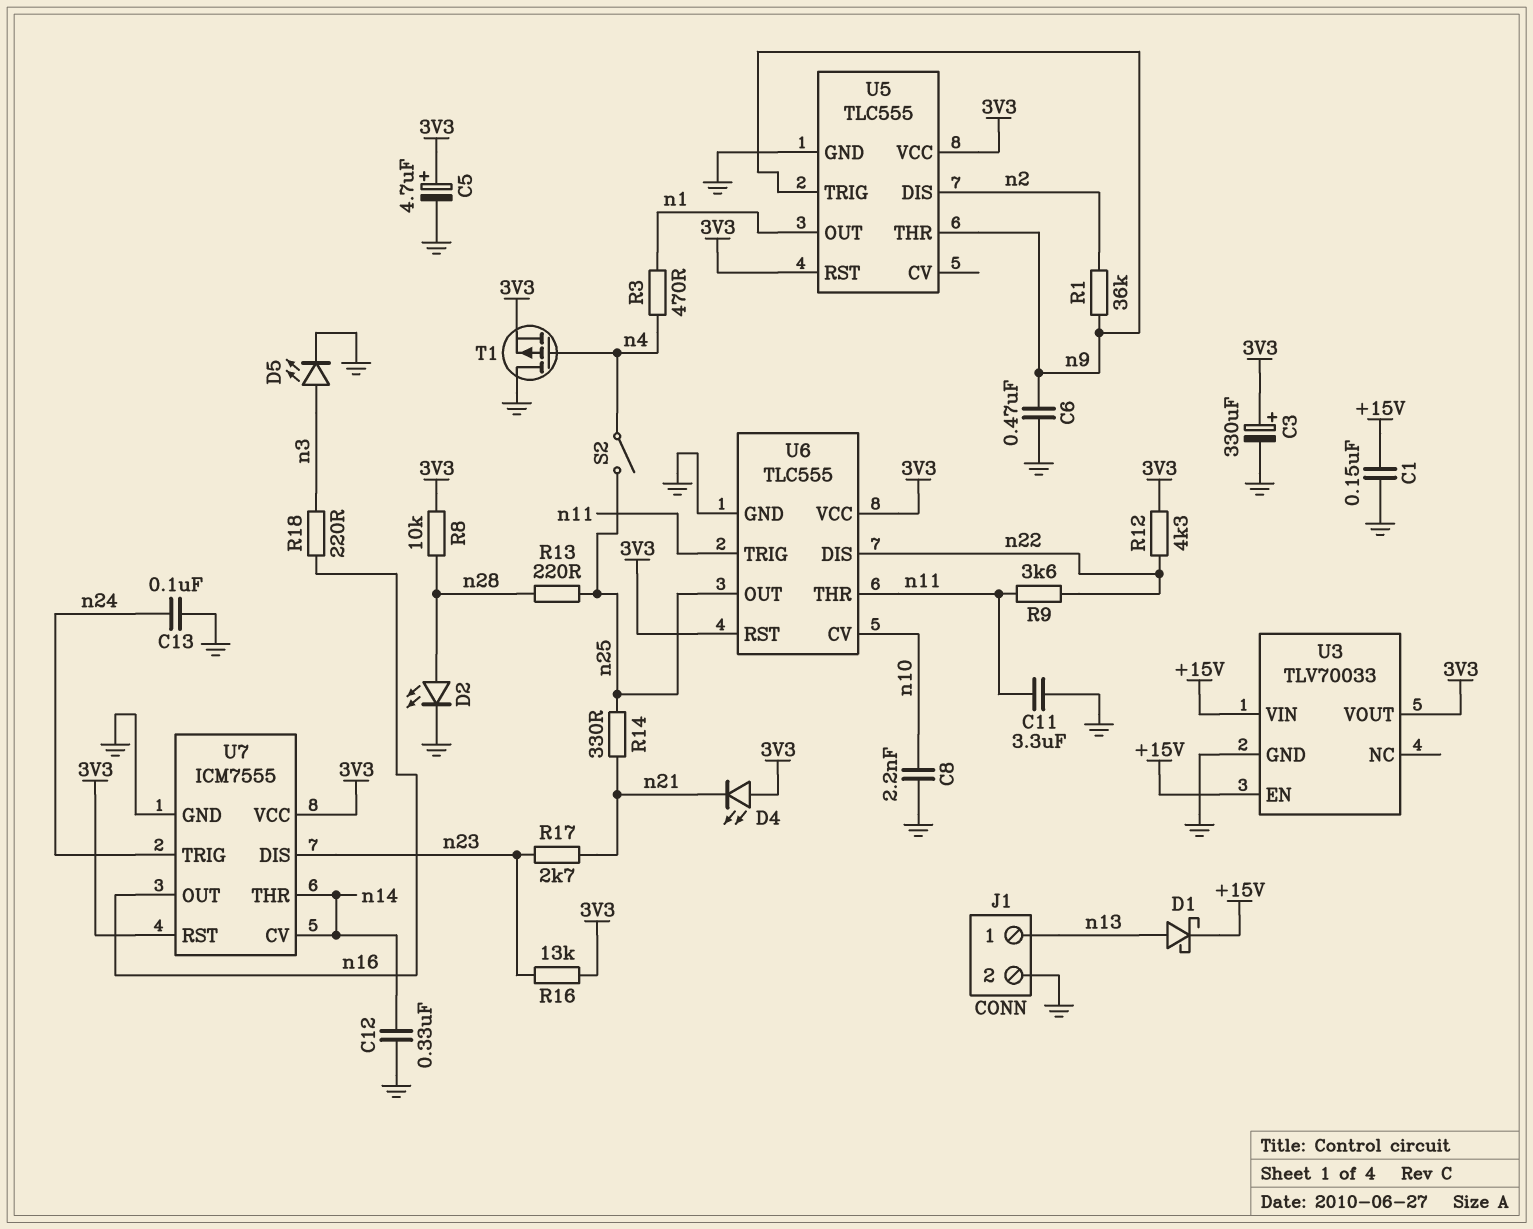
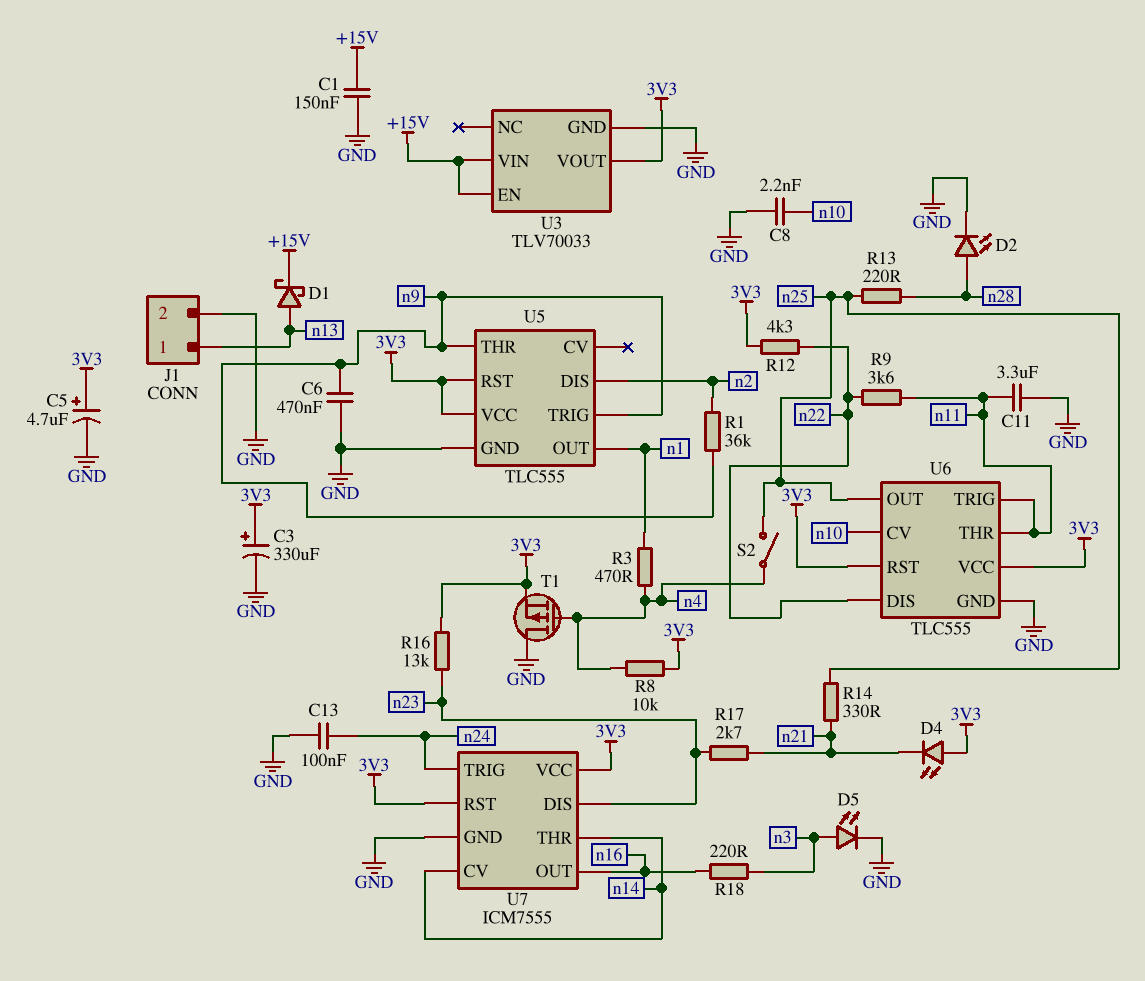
C12: 330nF (GND, n14) -> none
R8: 10k (3V3, n28) -> 10k (3V3, n4)

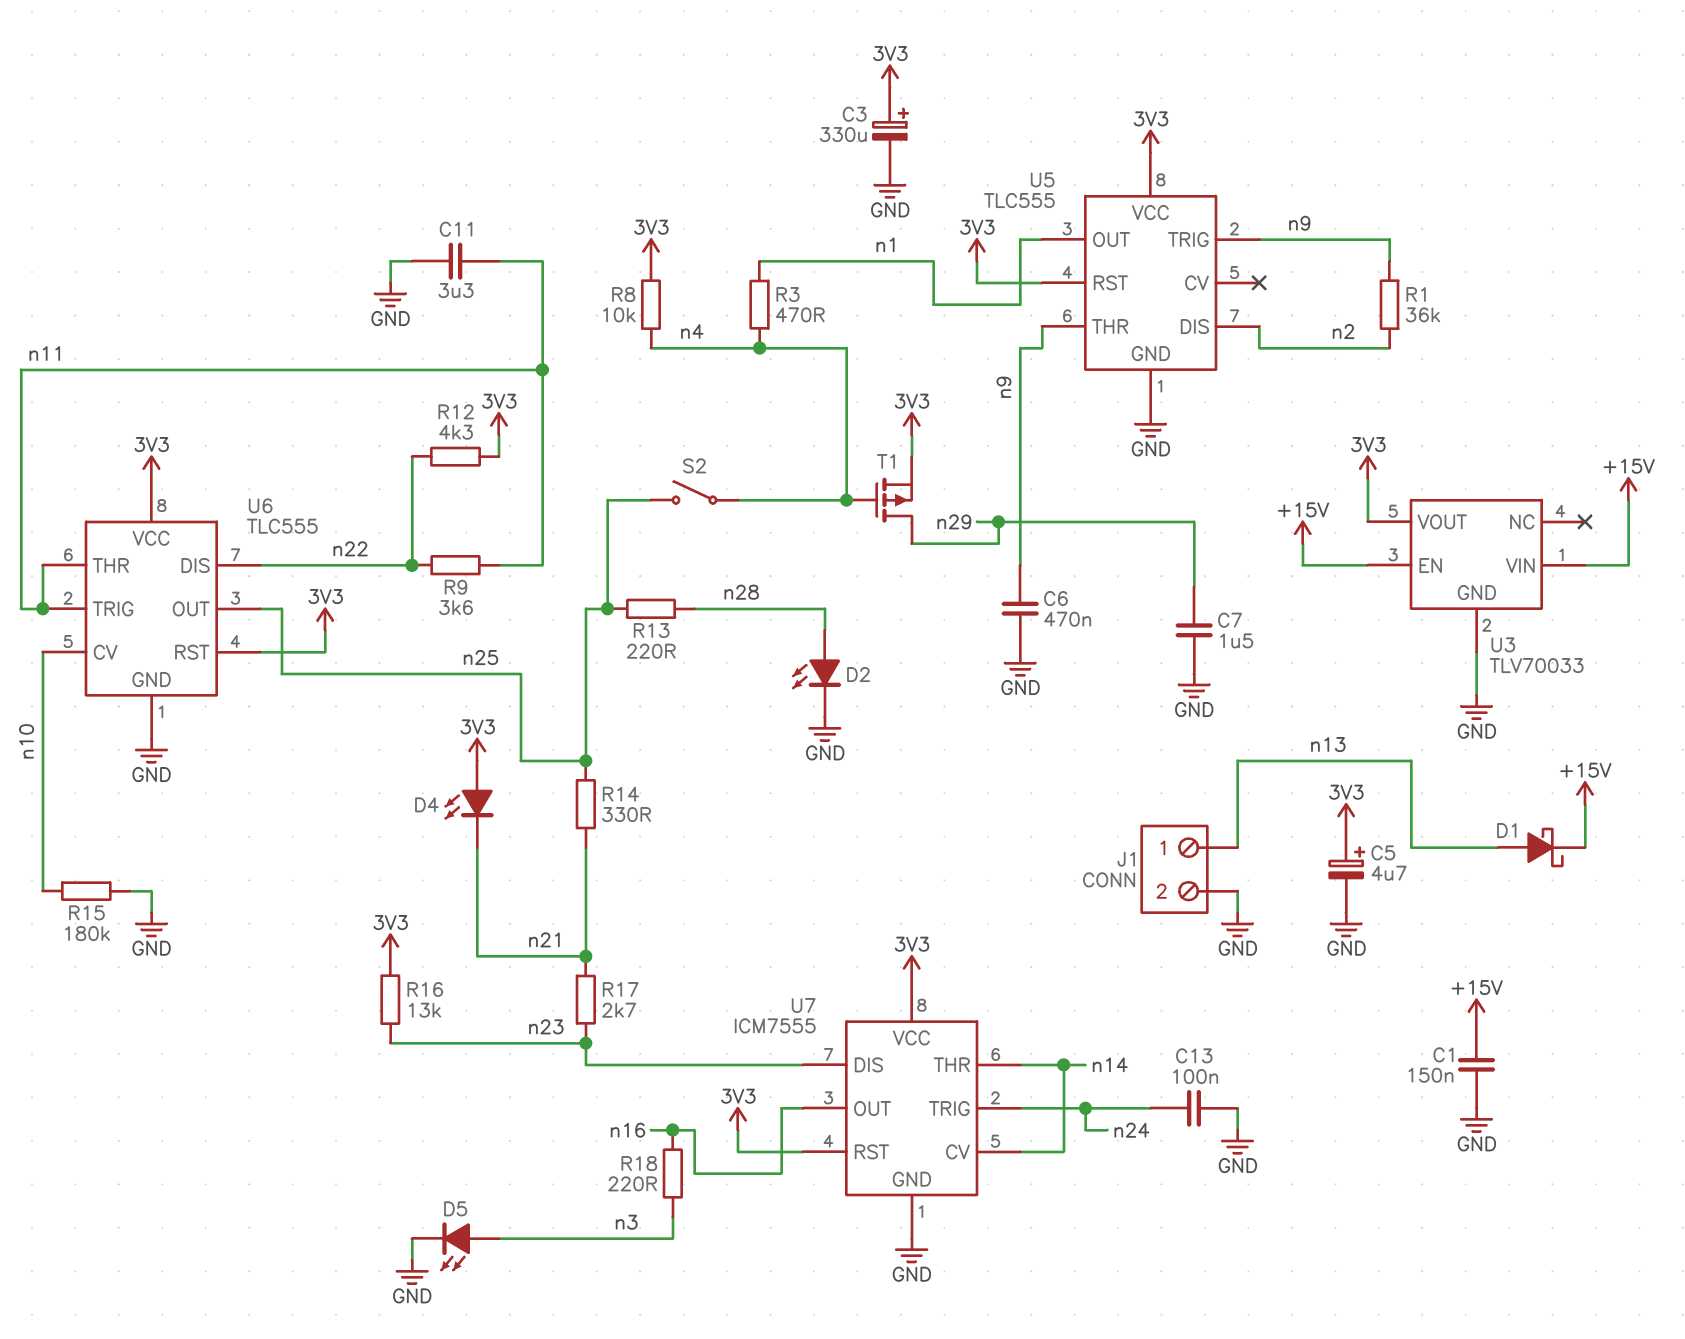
C7: none -> 1.5uF (GND, n29)
C8: 2.2nF (GND, n10) -> none
R15: none -> 180k (GND, n10)
T1: PMOS (G n4, D GND, S 3V3) -> PMOS (G n4, D n29, S 3V3)

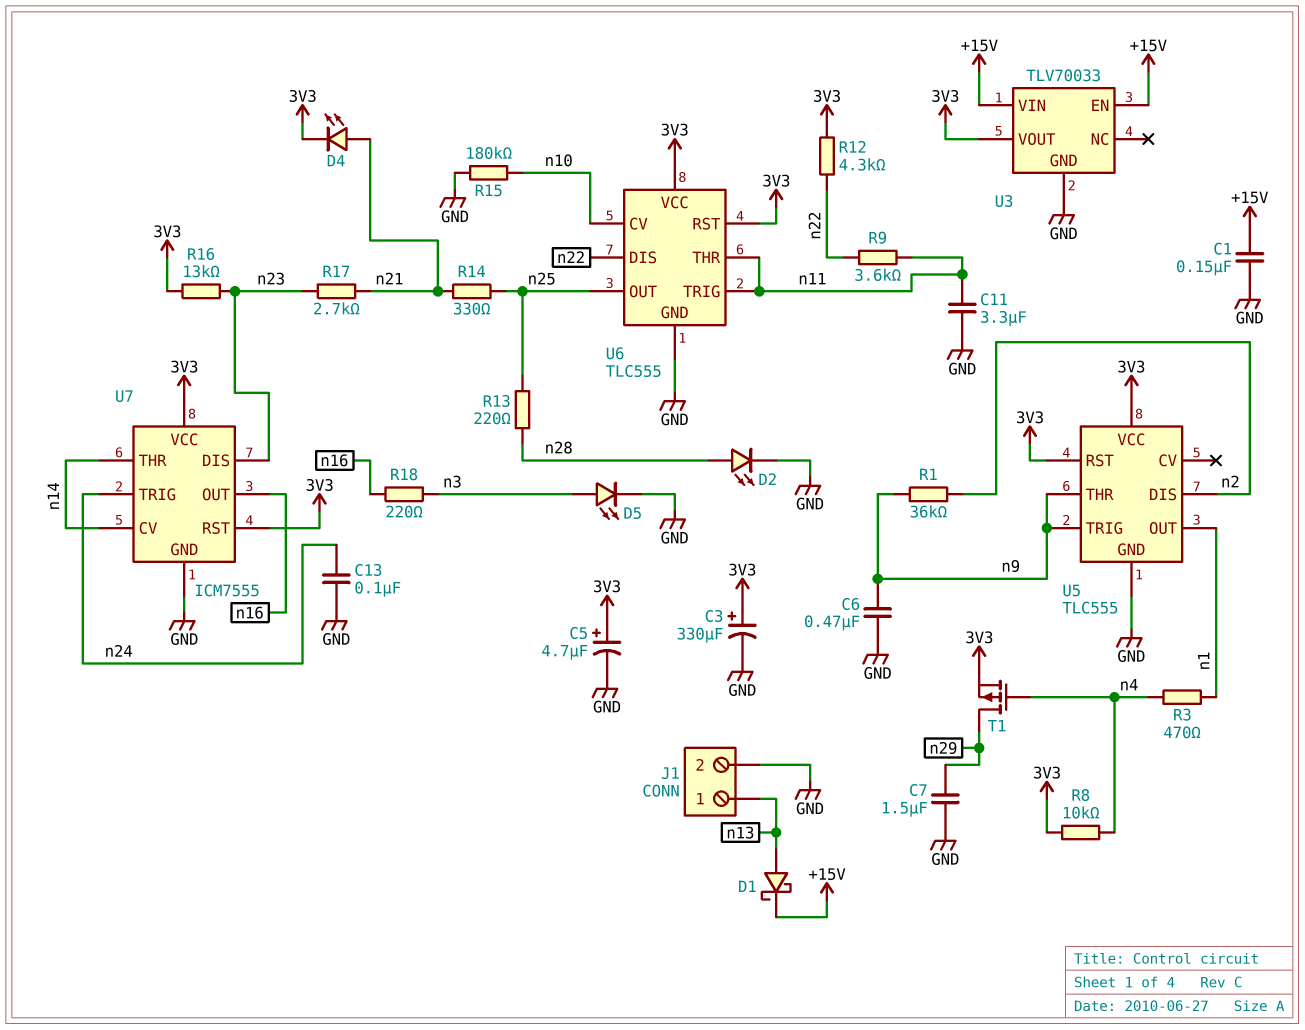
D4: LED (A 3V3, K n21) -> LED (A n21, K 3V3)
S2: switch (n4, n25) -> none

